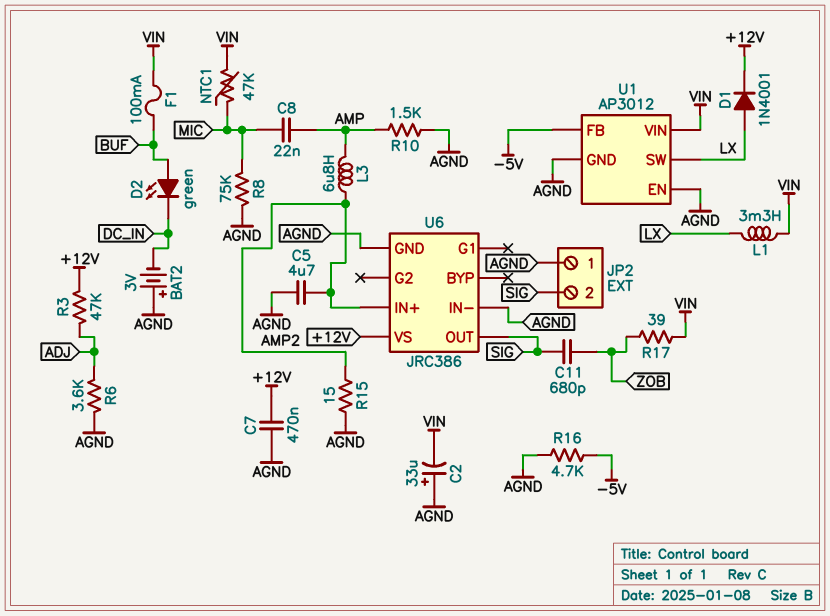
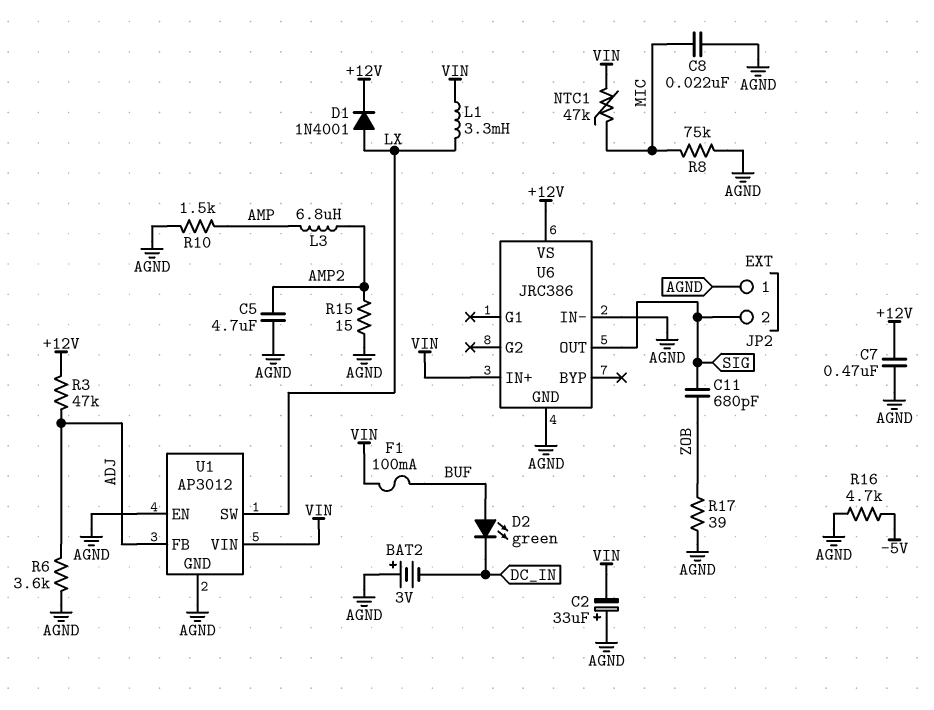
C8: 22nF (AMP, MIC) -> 22nF (AGND, MIC)
R17: 39 (VIN, ZOB) -> 39 (AGND, ZOB)
U1 pin FB: -5V -> ADJ
U6 pin IN+: AMP2 -> VIN

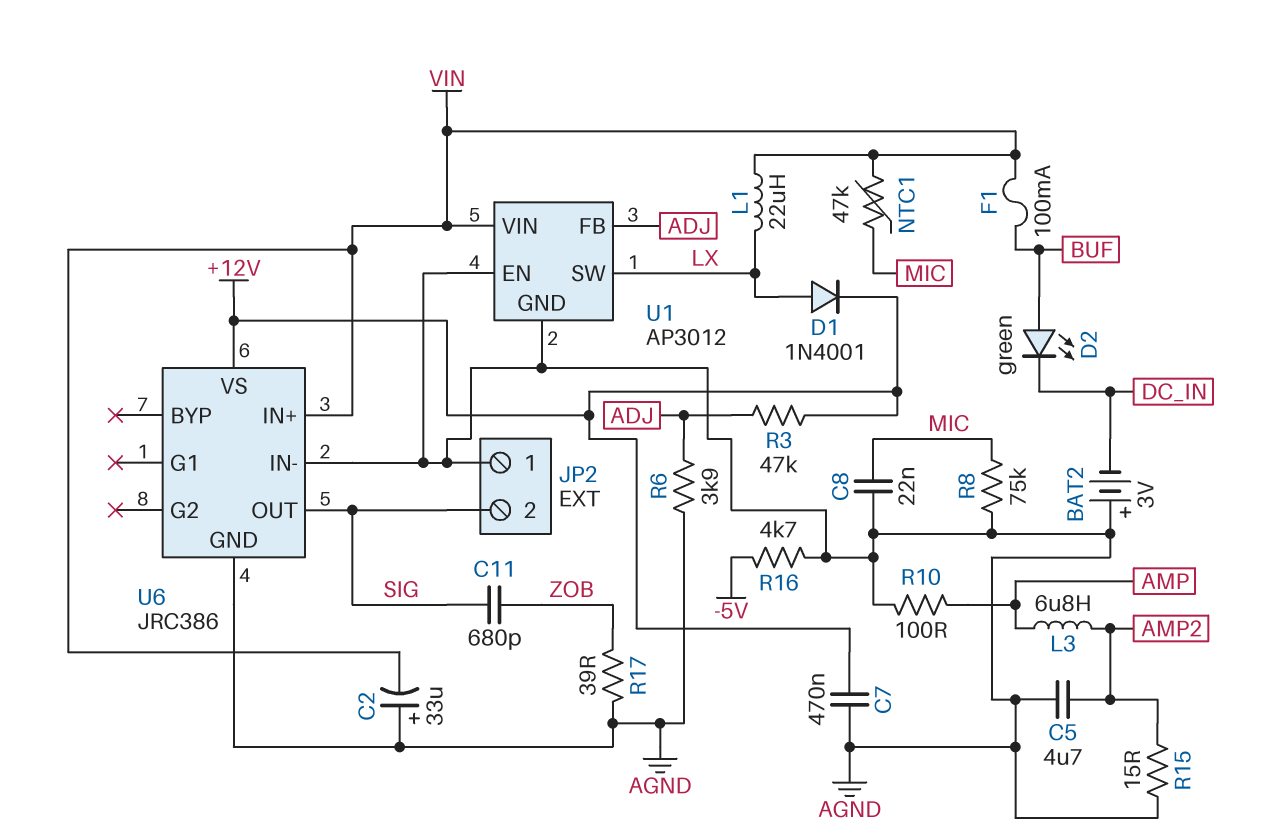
L1: 3.3mH (LX, VIN) -> 22uH (LX, VIN)
R6: 3.6k (ADJ, AGND) -> 3.9k (ADJ, AGND)
R10: 1.5k (AGND, AMP) -> 100 (AGND, AMP)

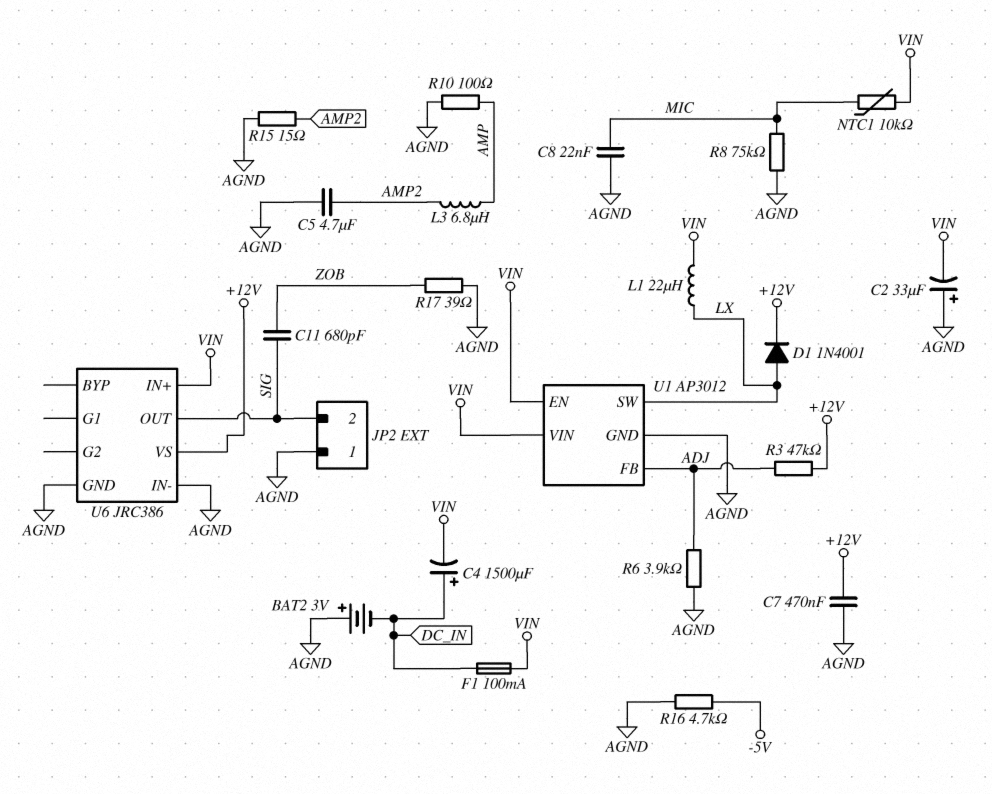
C4: none -> 1500uF (plus DC_IN, minus VIN)
D2: LED green (A BUF, K DC_IN) -> none
F1: 100mA (BUF, VIN) -> 100mA (DC_IN, VIN)
NTC1: 47k (MIC, VIN) -> 10k (MIC, VIN)
U1 pin EN: AGND -> VIN

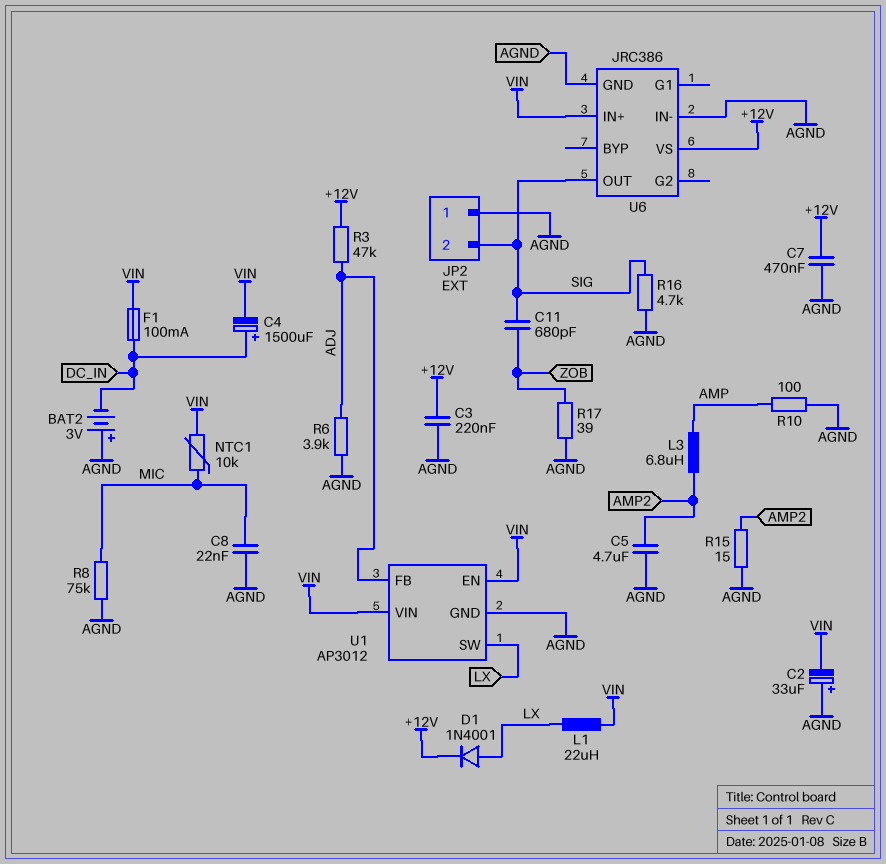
C3: none -> 220nF (+12V, AGND)
R16: 4.7k (-5V, AGND) -> 4.7k (AGND, SIG)

